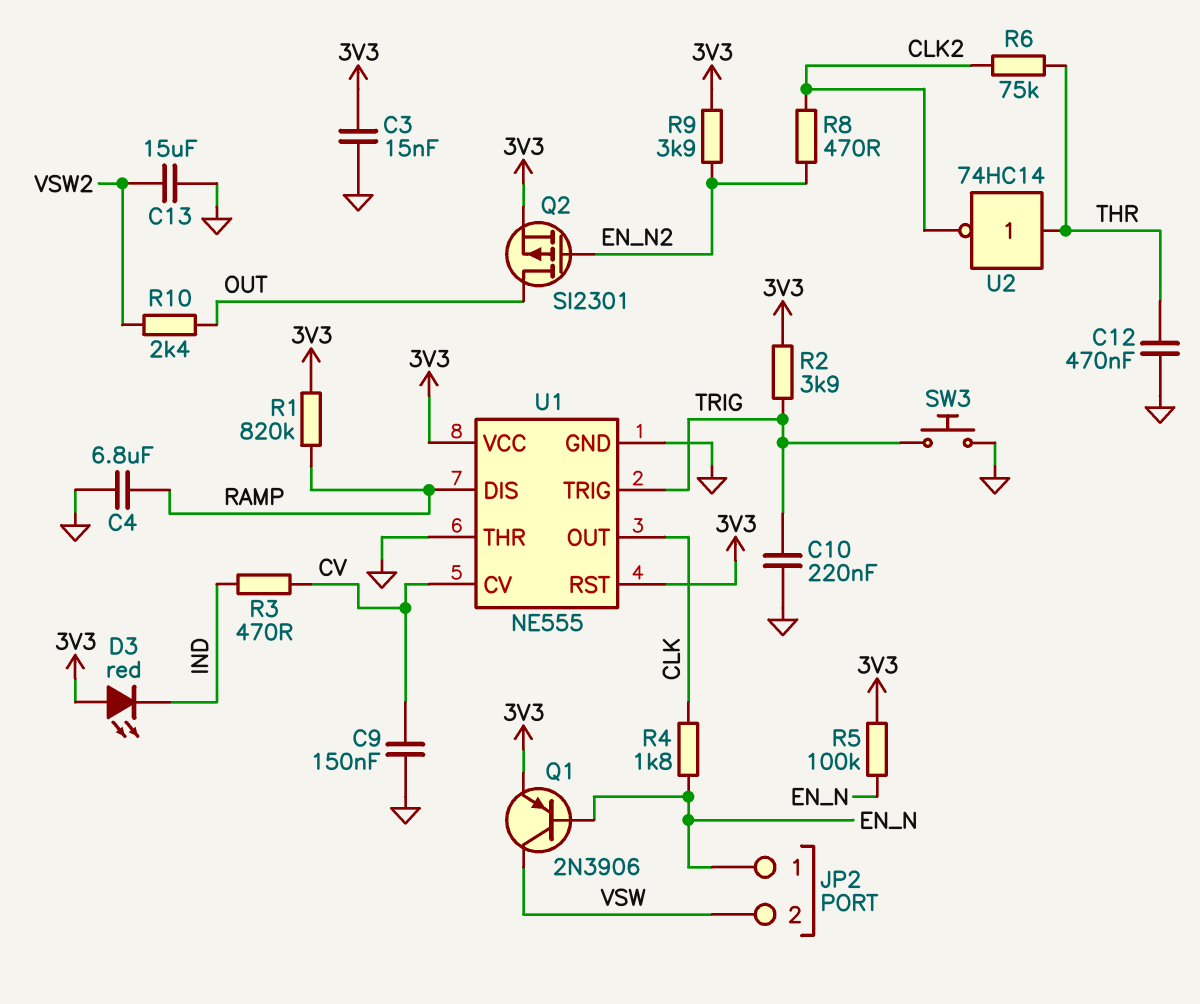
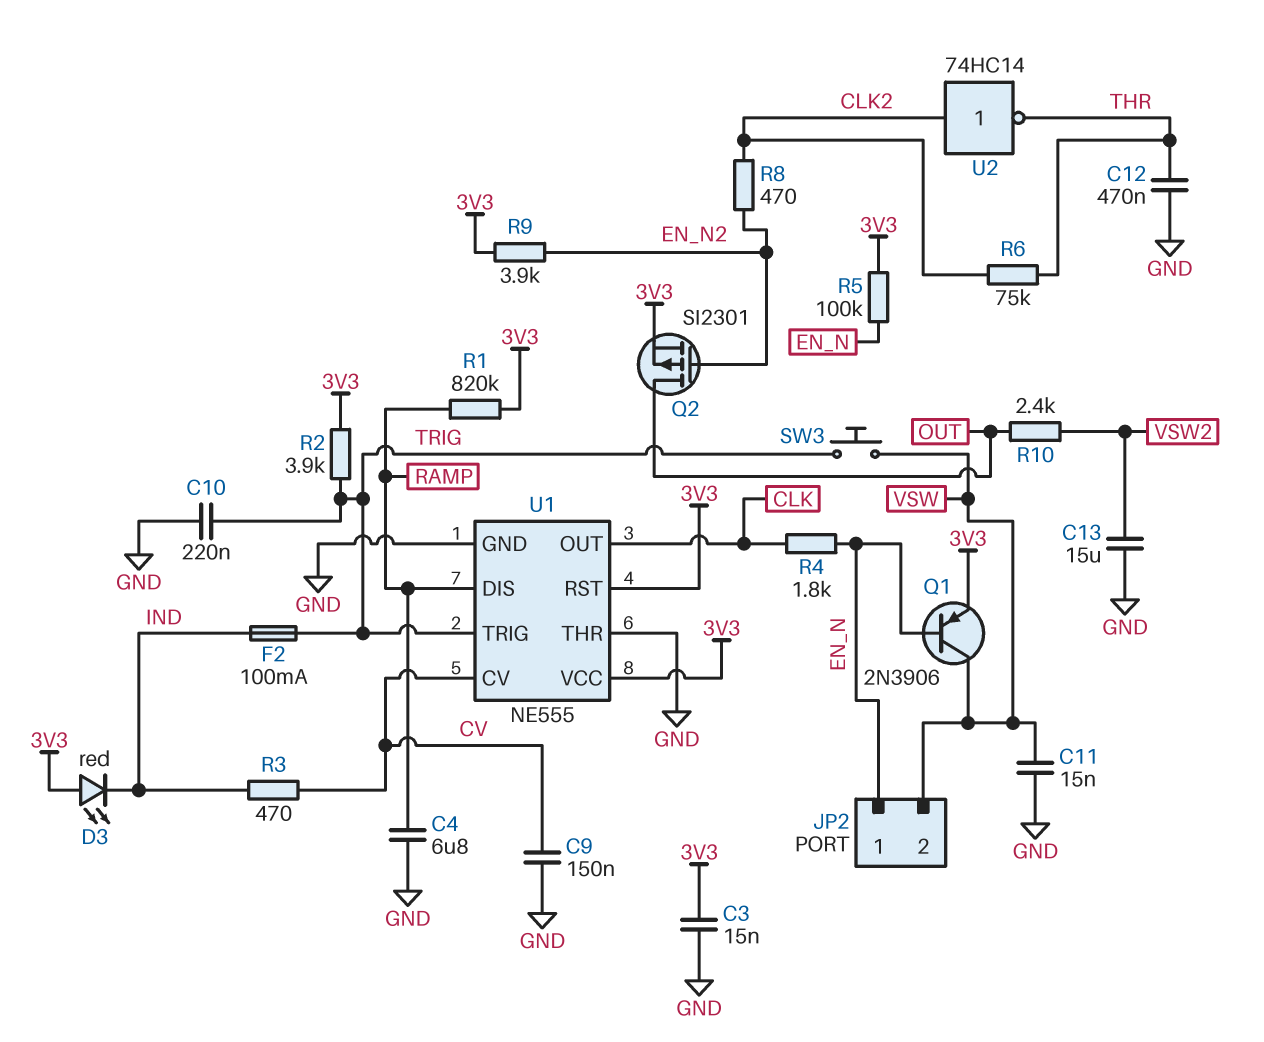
C11: none -> 15nF (GND, VSW)
F2: none -> 100mA (IND, TRIG)
SW3: button (GND, TRIG) -> button (TRIG, VSW)
U2: NOT 74HC14 (in THR, out CLK2) -> NOT 74HC14 (in CLK2, out THR)

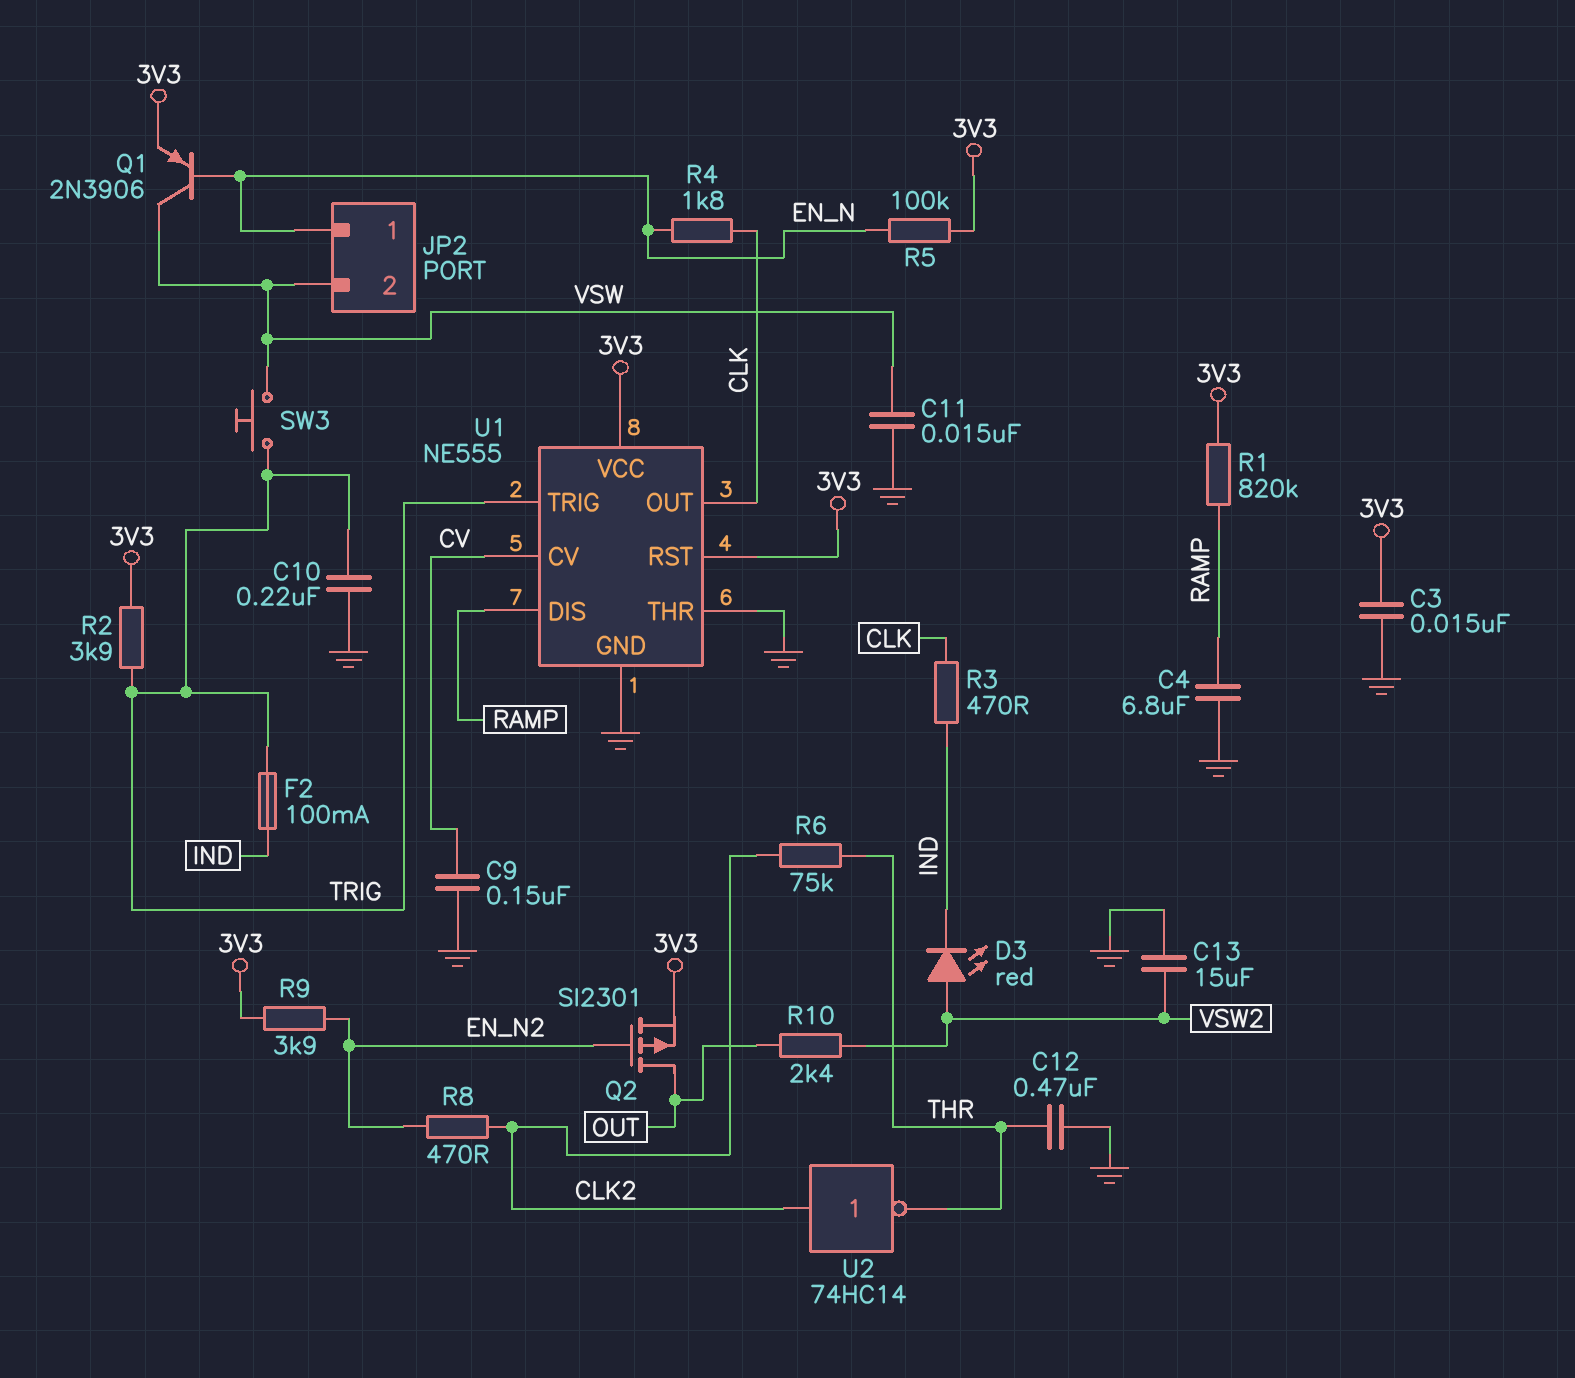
D3: LED red (A 3V3, K IND) -> LED red (A VSW2, K IND)
R3: 470 (CV, IND) -> 470 (CLK, IND)

